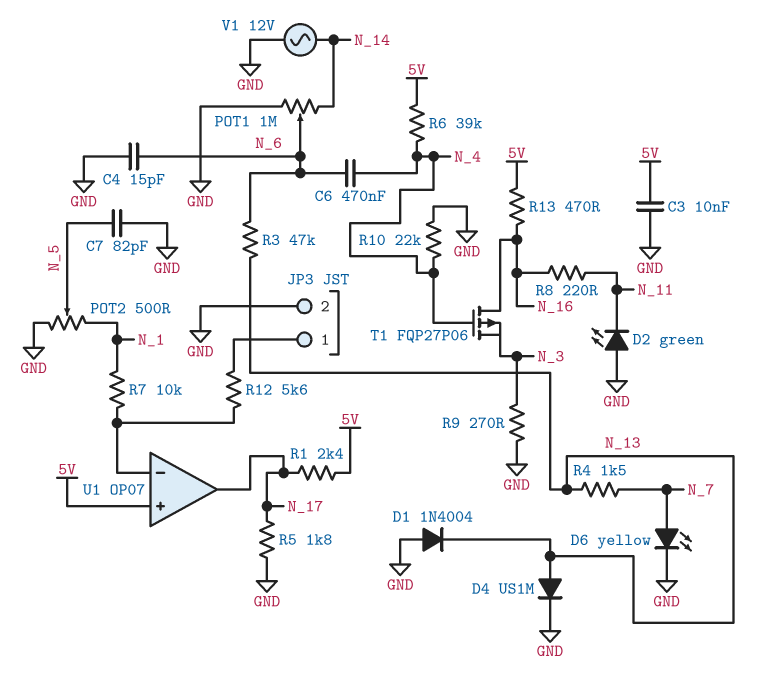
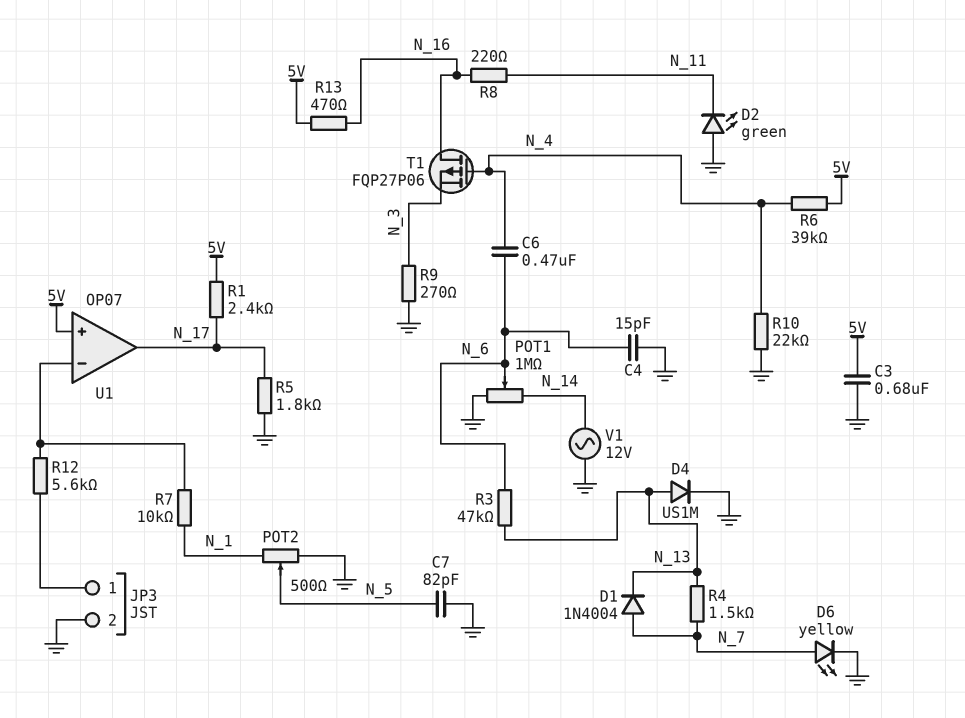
C3: 10nF (5V, GND) -> 680nF (5V, GND)
D1: diode 1N4004 (A GND, K N_13) -> diode 1N4004 (A N_7, K N_13)

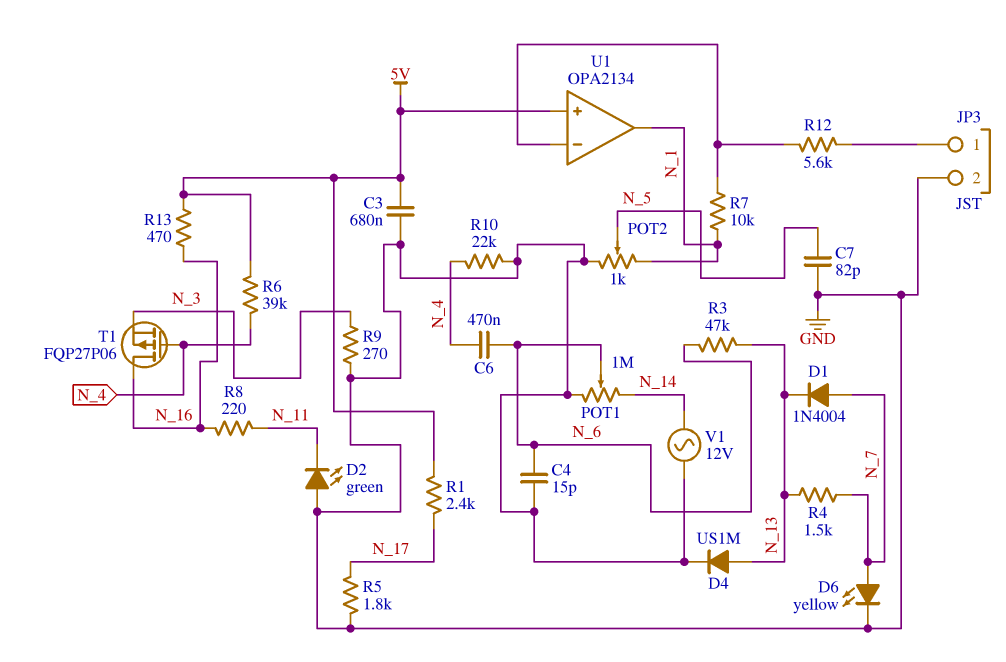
POT2: 500 (GND, N_1, wiper N_5) -> 1k (GND, N_1, wiper N_5)
U1: OP07 -> OPA2134
U1 pin out: N_17 -> N_1

